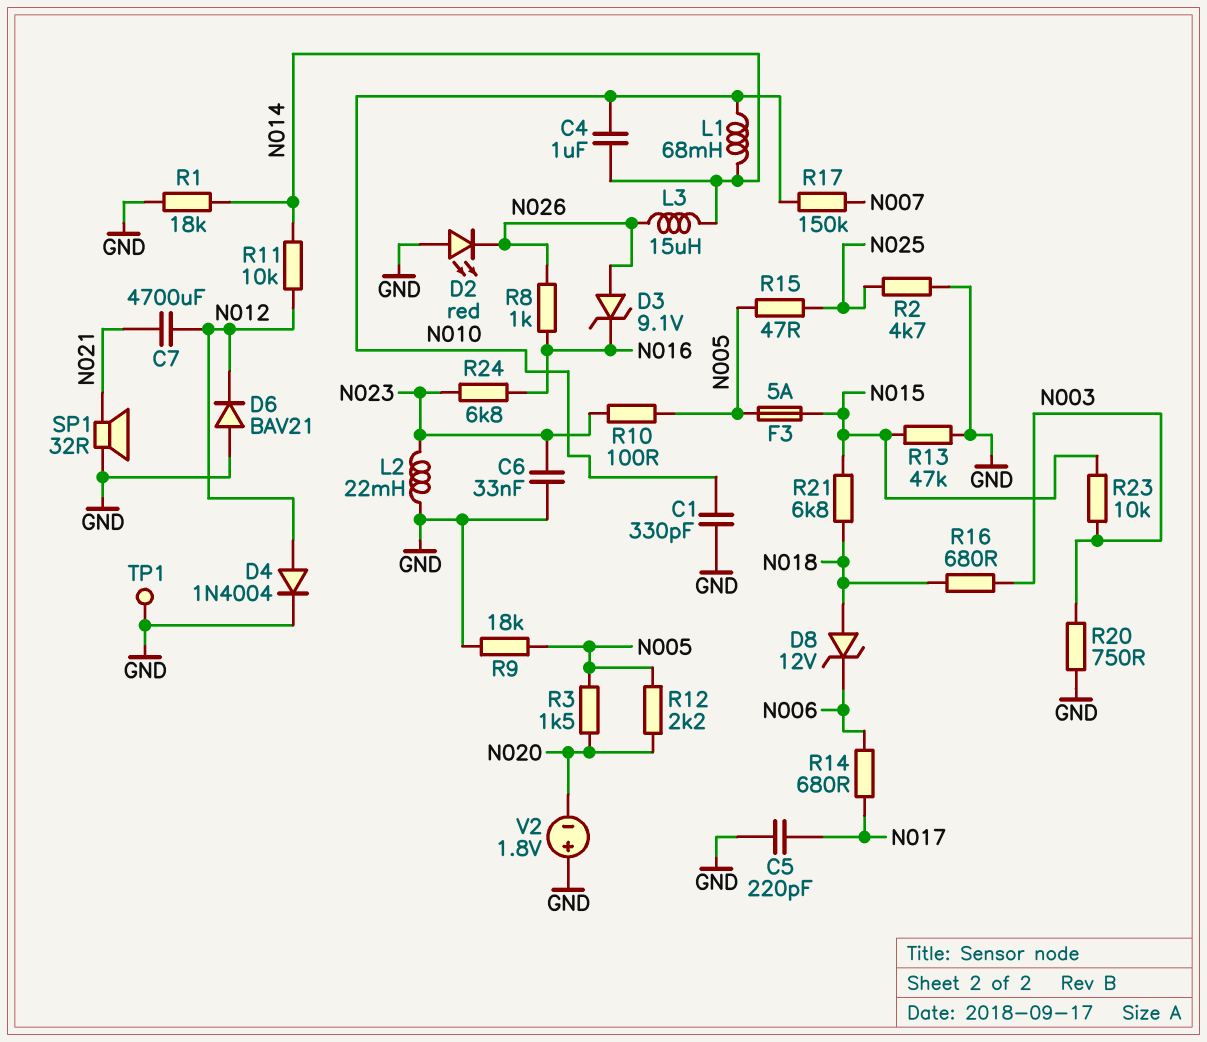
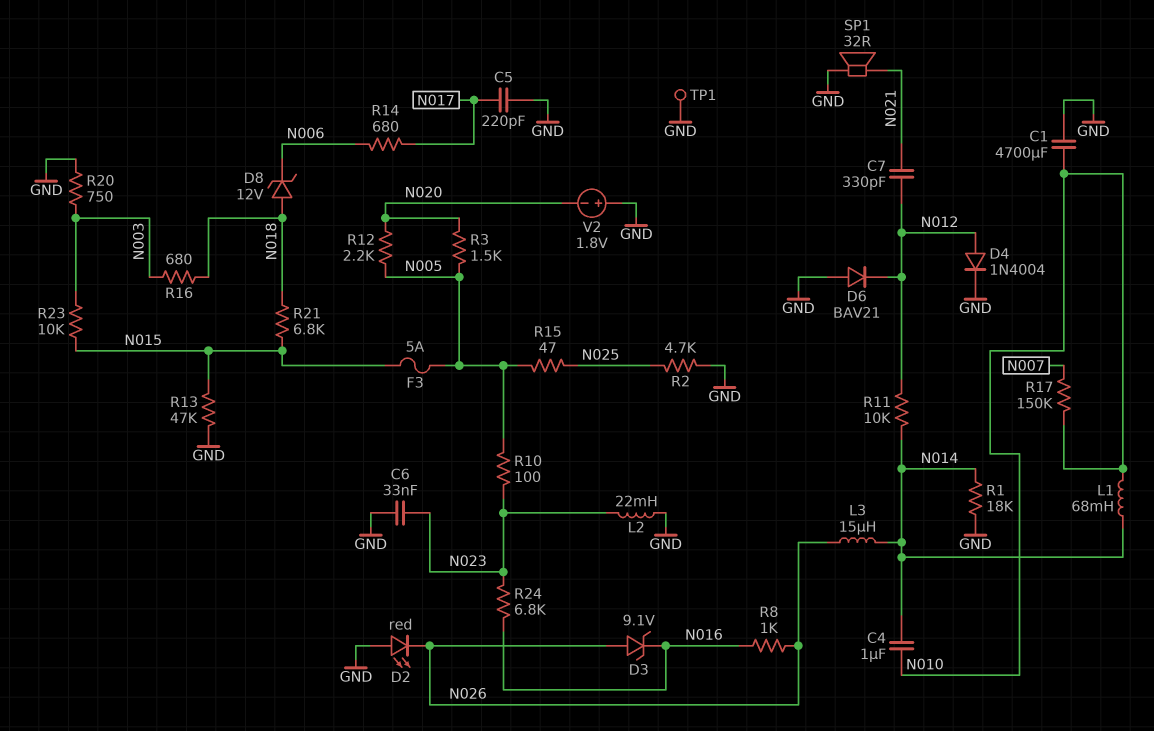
C1: 330pF (GND, N010) -> 4700uF (GND, N010)
C7: 4700uF (N012, N021) -> 330pF (N012, N021)
R9: 18k (GND, N005) -> none

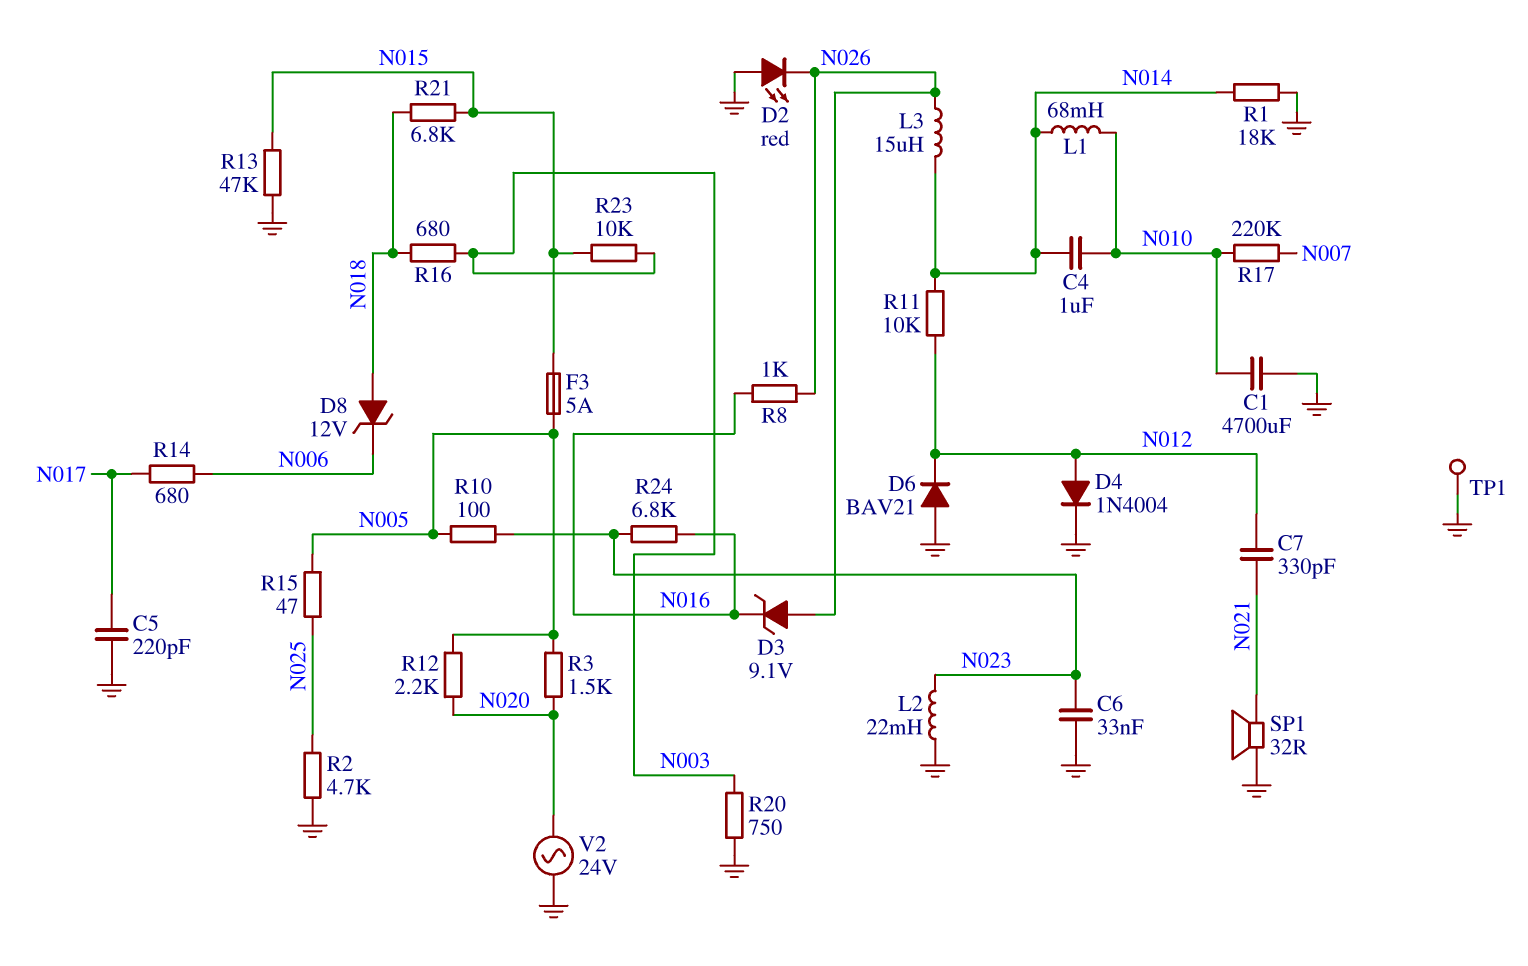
R17: 150k (N007, N010) -> 220k (N007, N010)
V2: 1.8V (plus GND, minus N020) -> AC 24V (GND, N020)

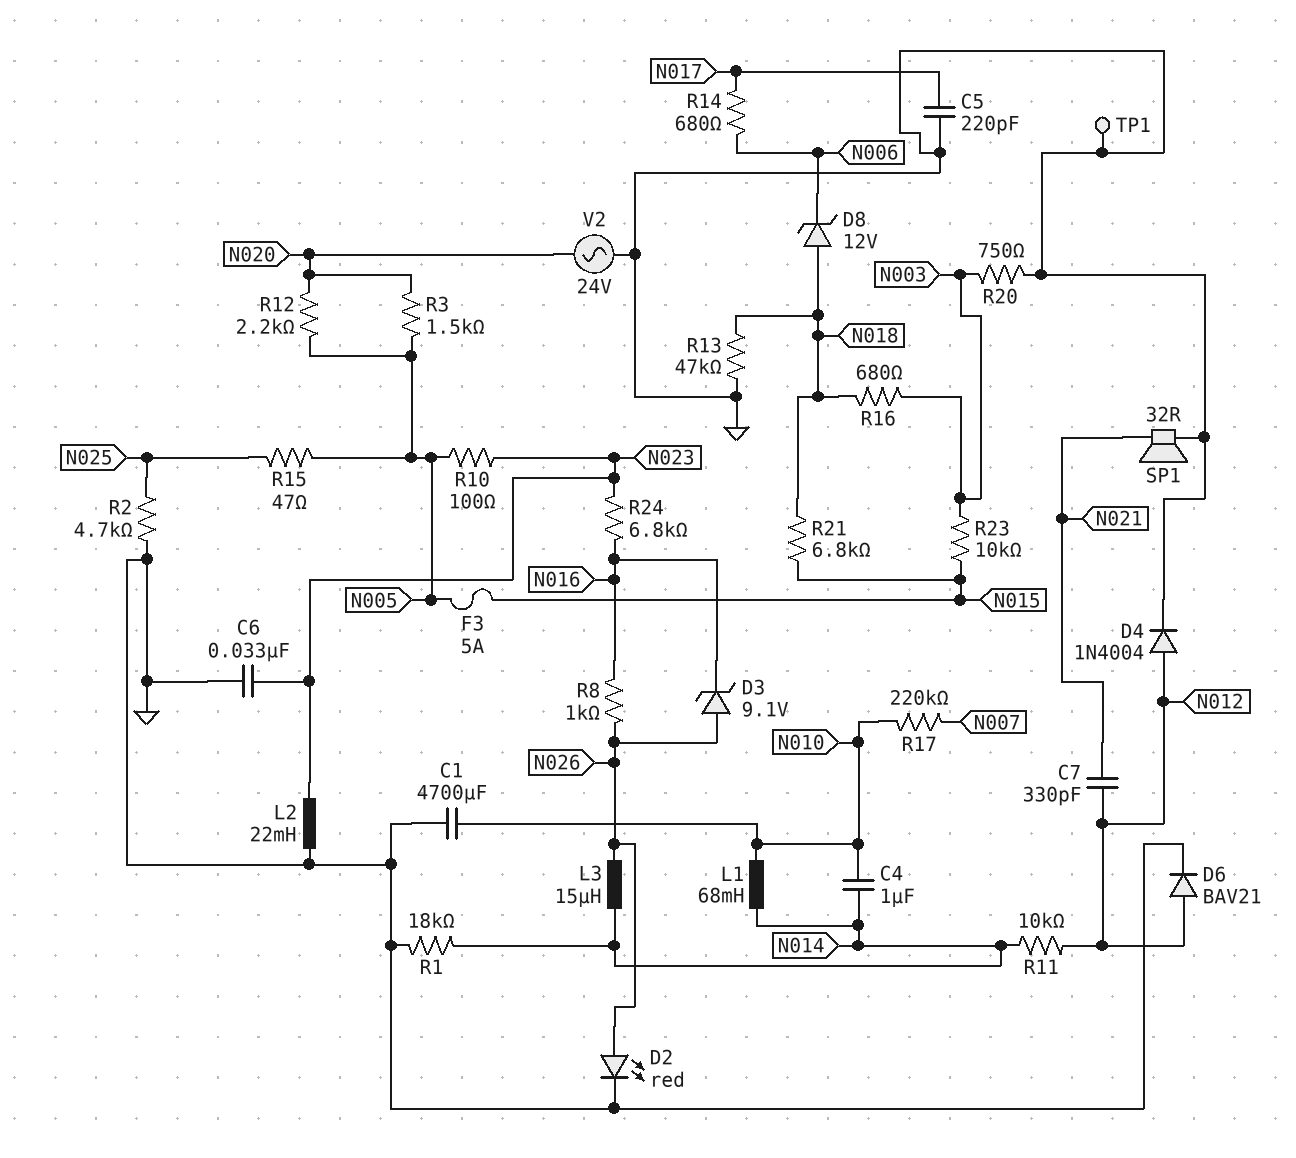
D2: LED red (A GND, K N026) -> LED red (A N026, K GND)
D6: diode BAV21 (A GND, K N012) -> diode BAV21 (A N012, K GND)
R13: 47k (GND, N015) -> 47k (GND, N018)

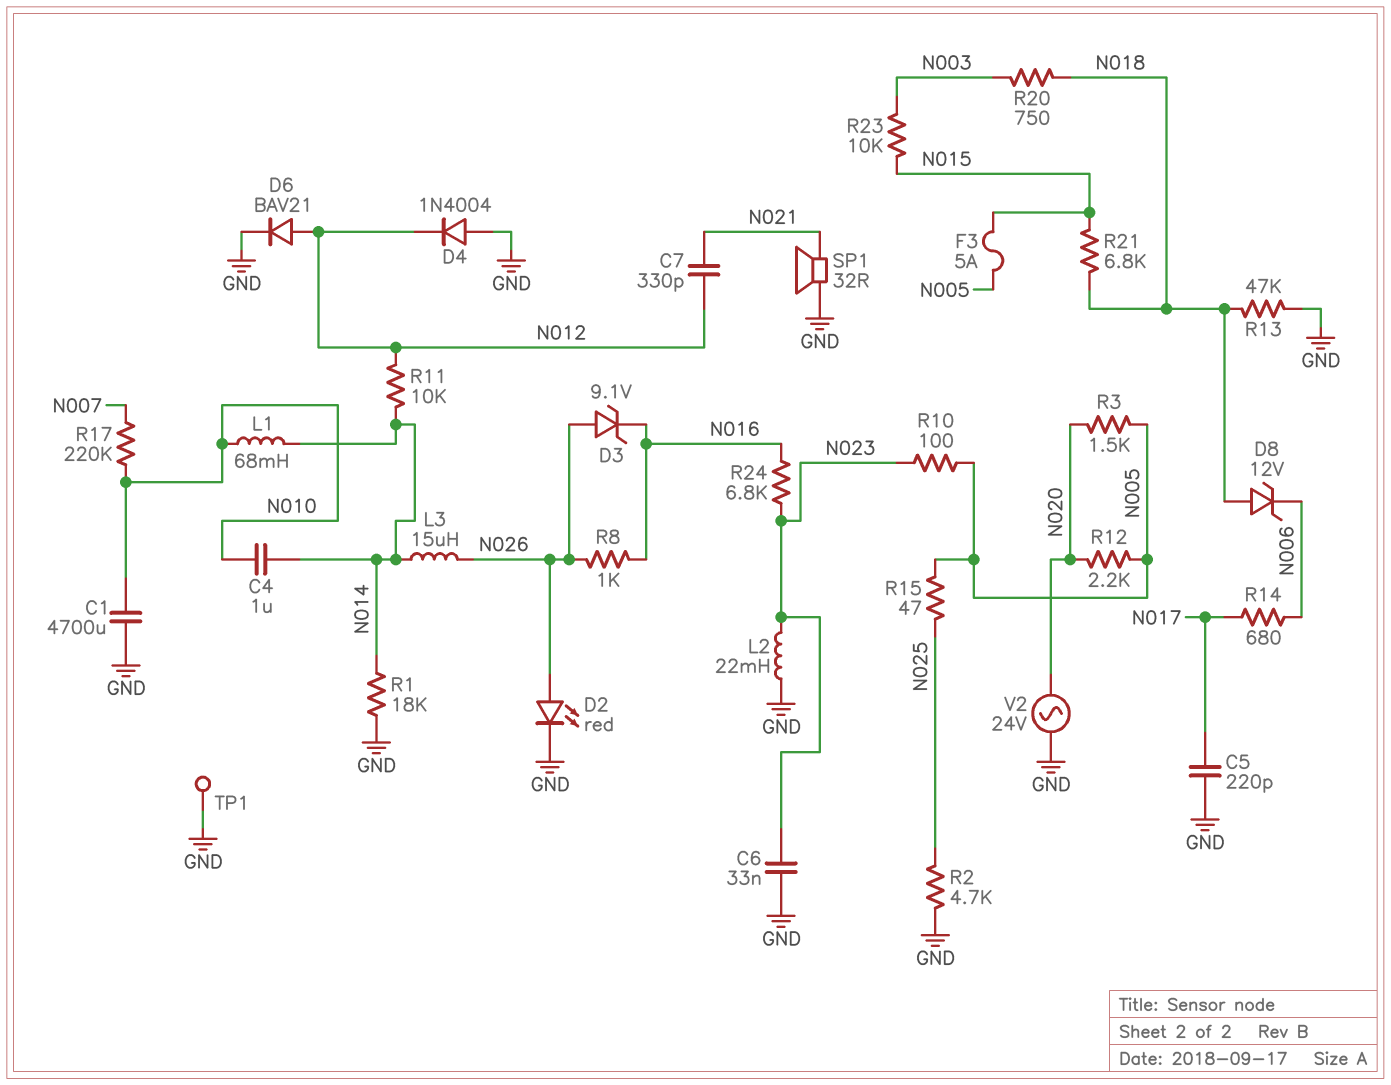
D4: diode 1N4004 (A N012, K GND) -> diode 1N4004 (A GND, K N012)
R16: 680 (N003, N018) -> none
R20: 750 (GND, N003) -> 750 (N003, N018)

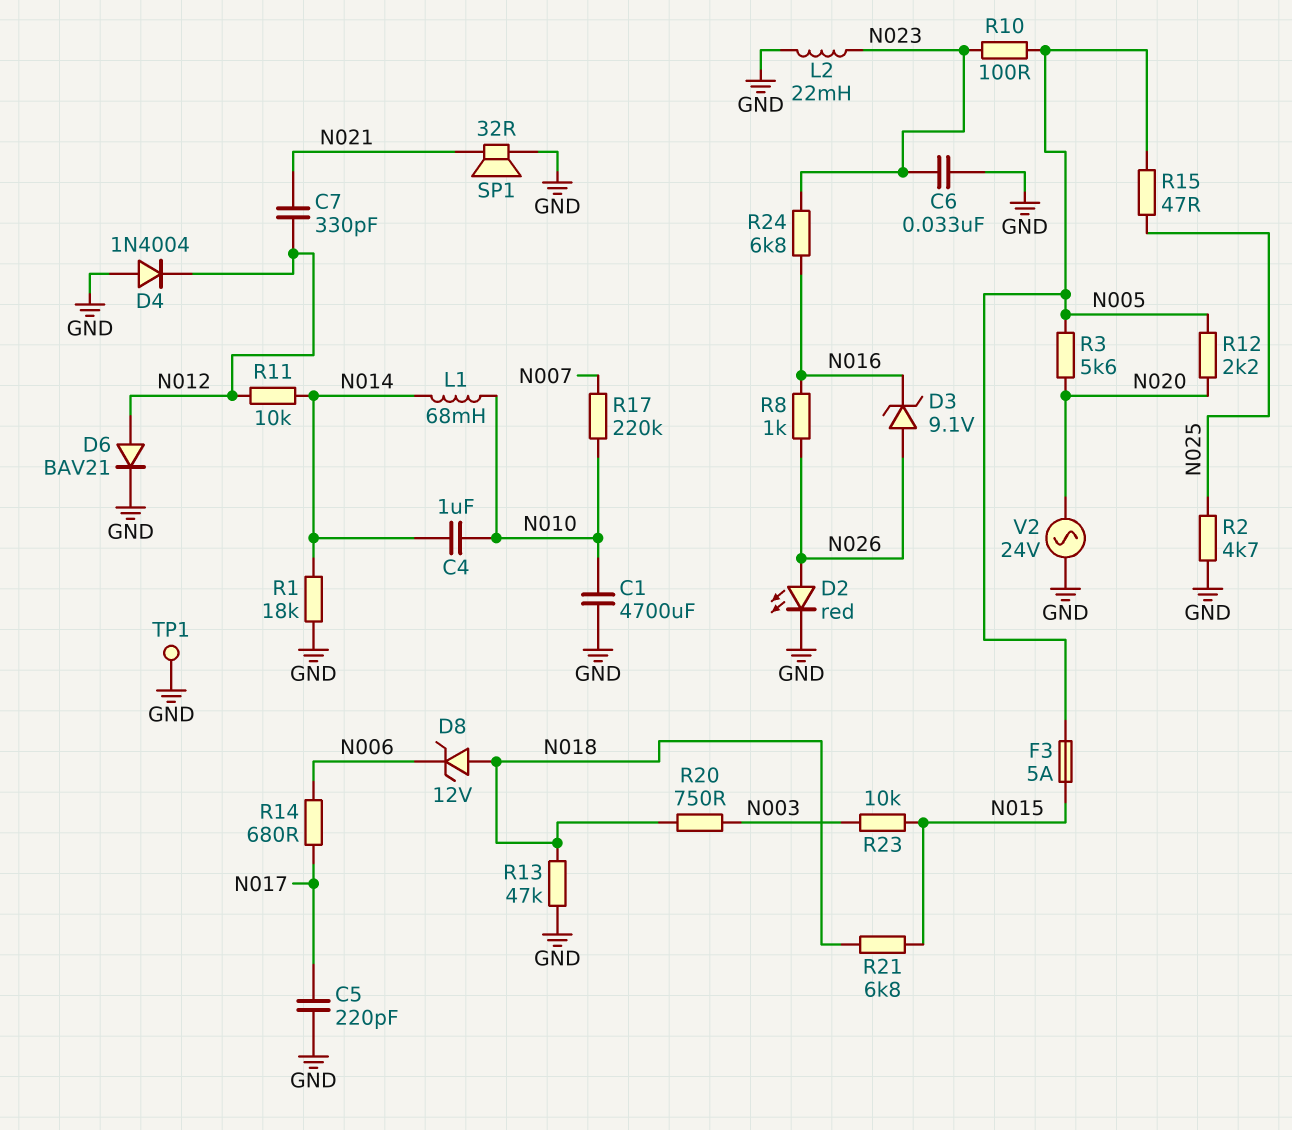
L3: 15uH (N014, N026) -> none
R3: 1.5k (N005, N020) -> 5.6k (N005, N020)

